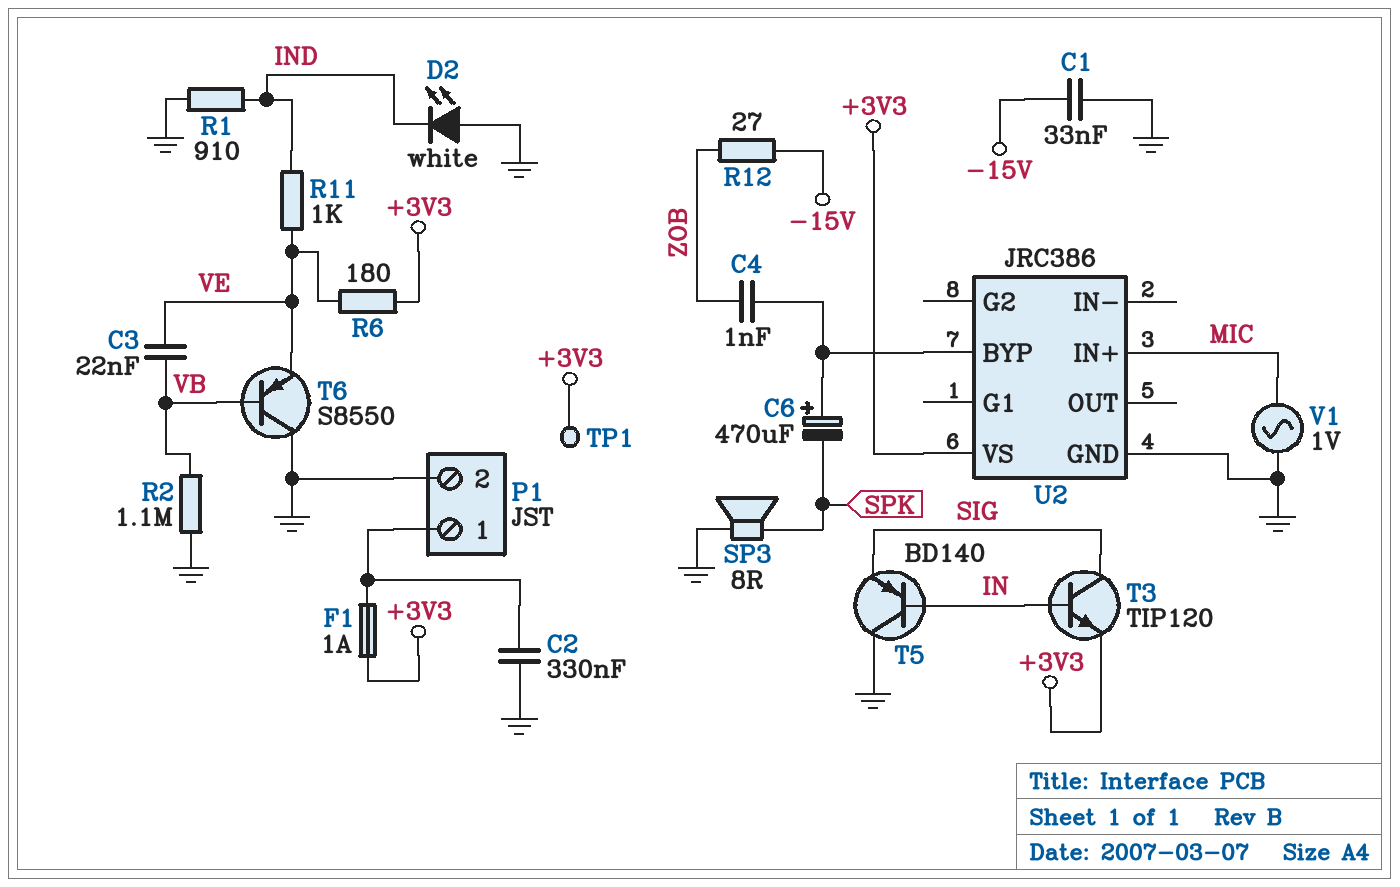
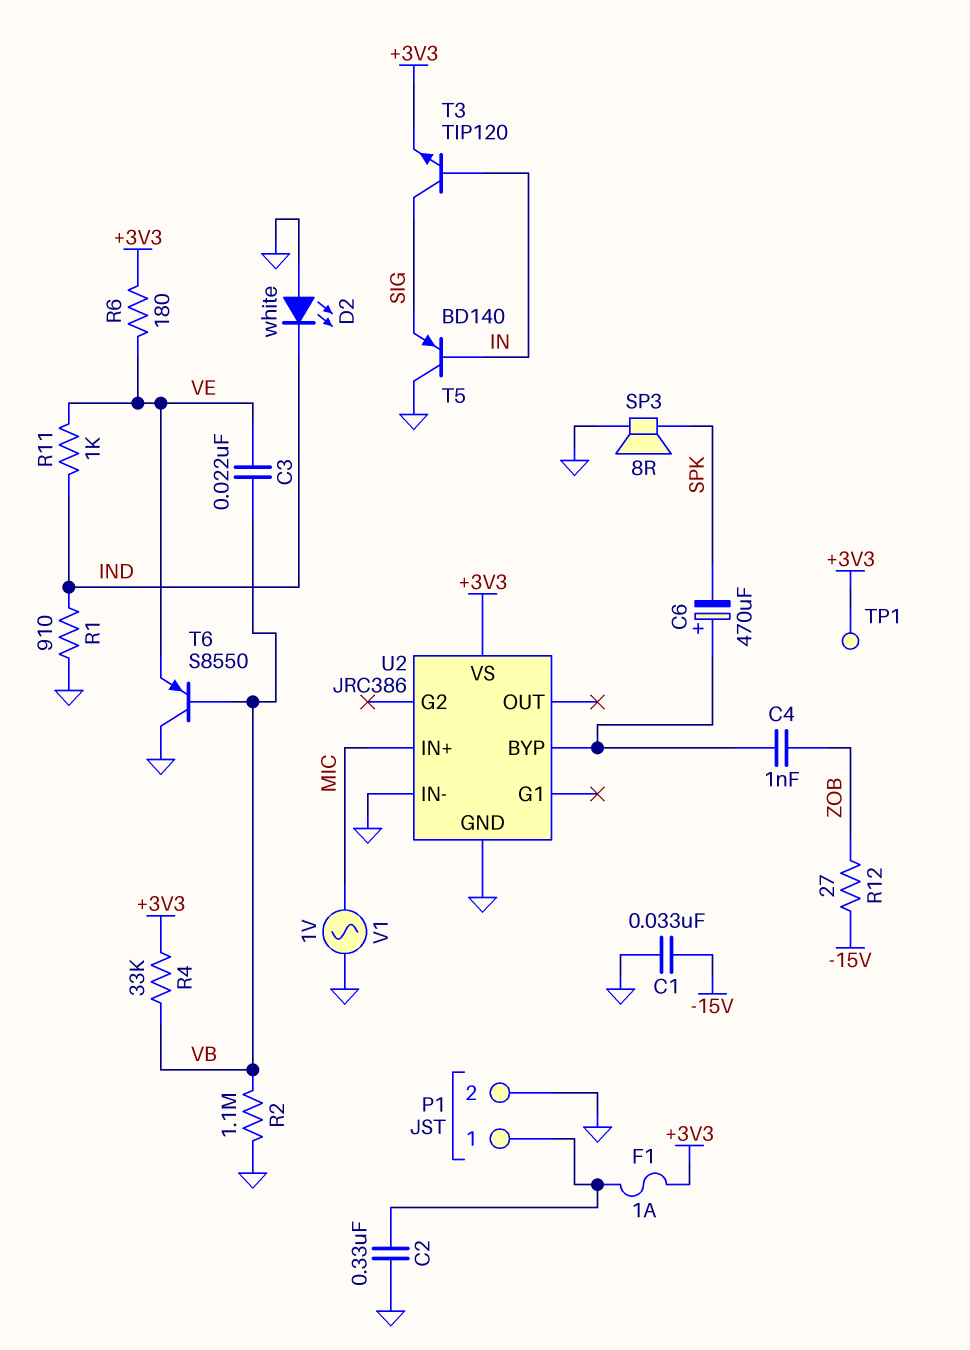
R4: none -> 33k (+3V3, VB)
U2 pin IN-: none -> GND

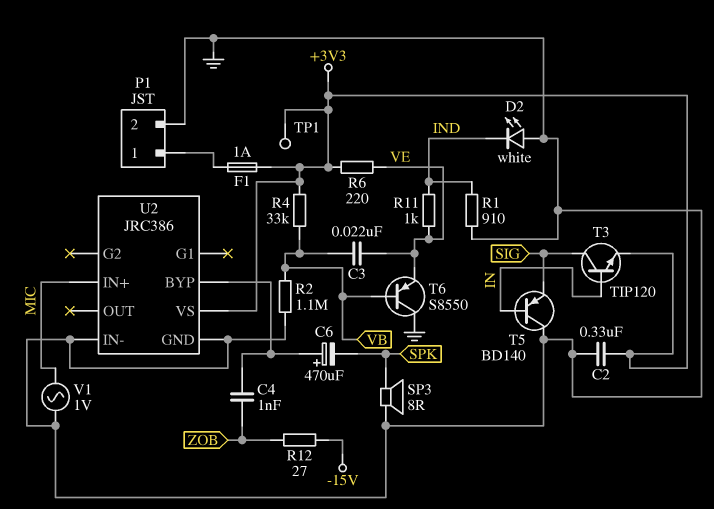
C1: 33nF (-15V, GND) -> none
C2: 330nF (GND, P1/1) -> 330nF (+3V3, GND)
R6: 180 (+3V3, VE) -> 220 (+3V3, VE)

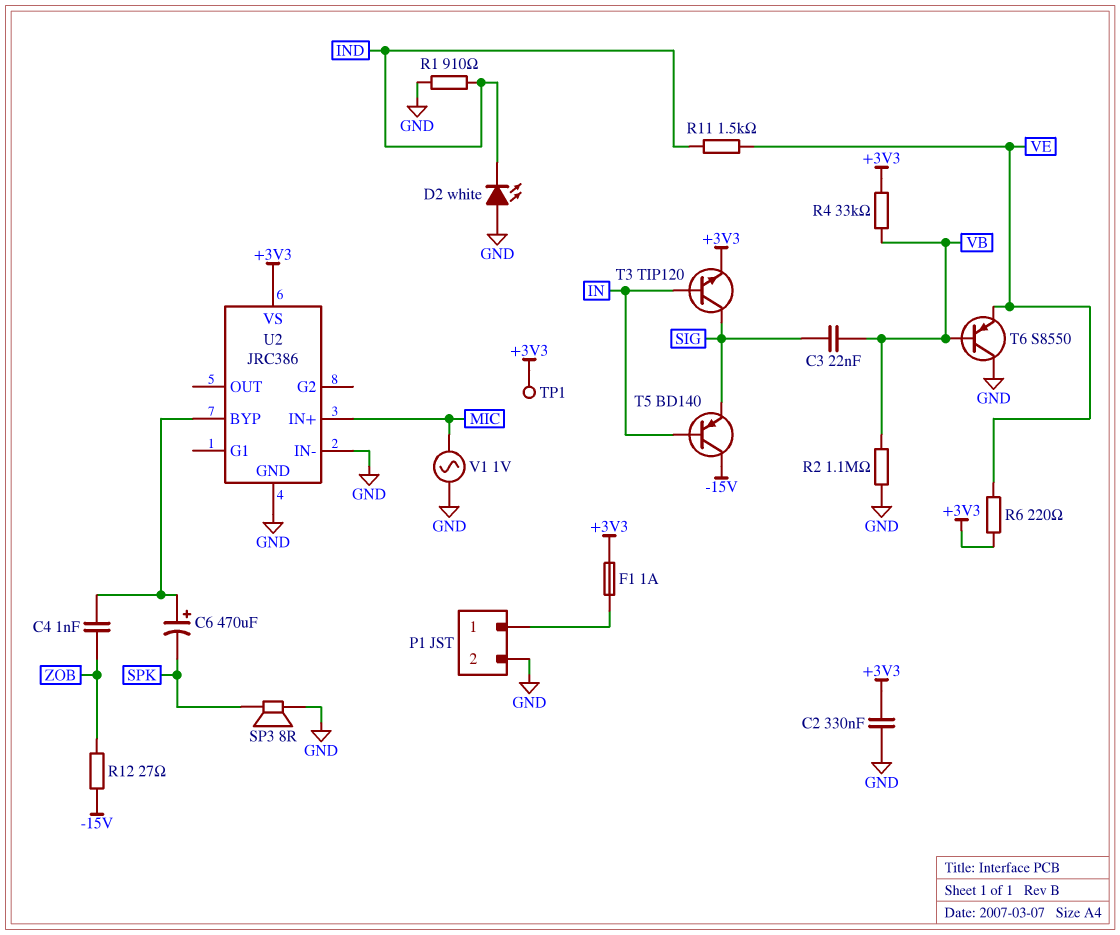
C3: 22nF (VB, VE) -> 22nF (SIG, VB)
R11: 1k (IND, VE) -> 1.5k (IND, VE)
T5: PNP BD140 (B IN, C GND, E SIG) -> PNP BD140 (B IN, C -15V, E SIG)

